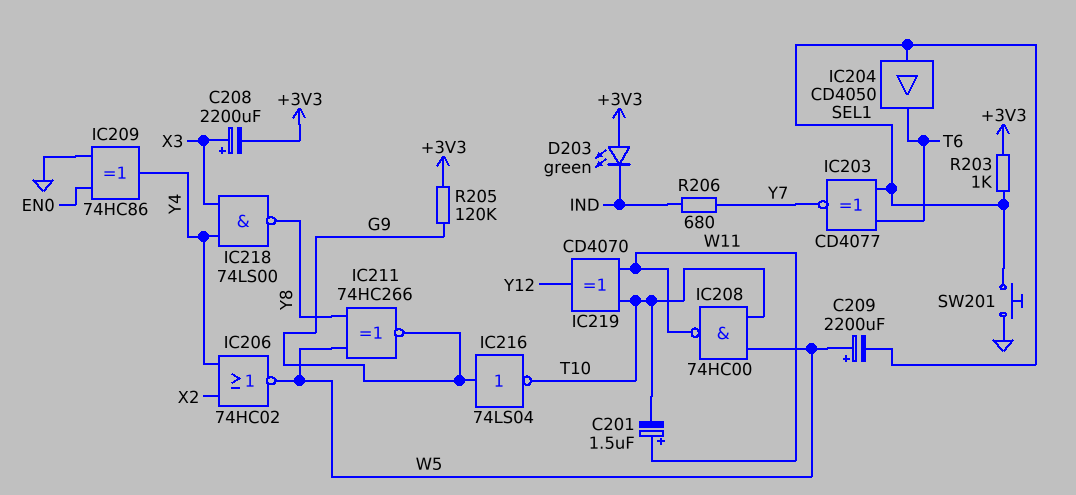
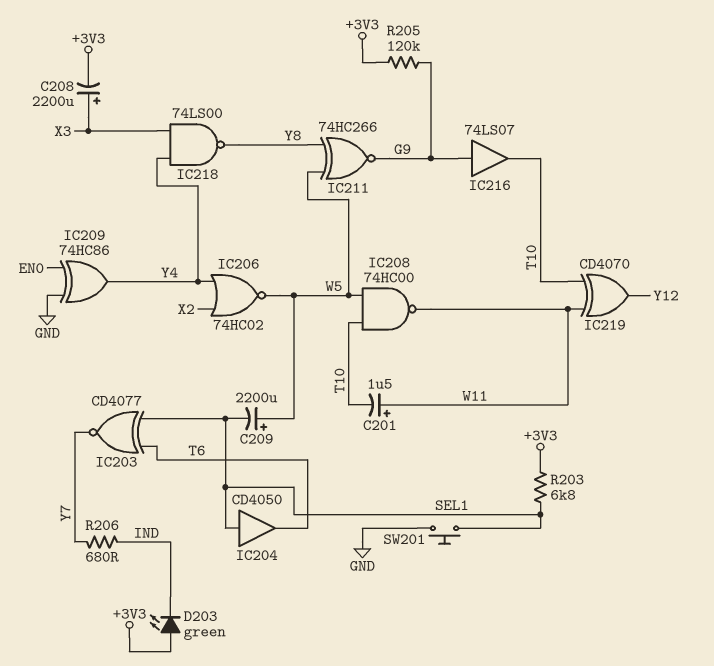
IC216: NOT 74LS04 (in G9, out T10) -> buffer 74LS07 (in G9, out T10)
R203: 1k (+3V3, SEL1) -> 6.8k (+3V3, SEL1)

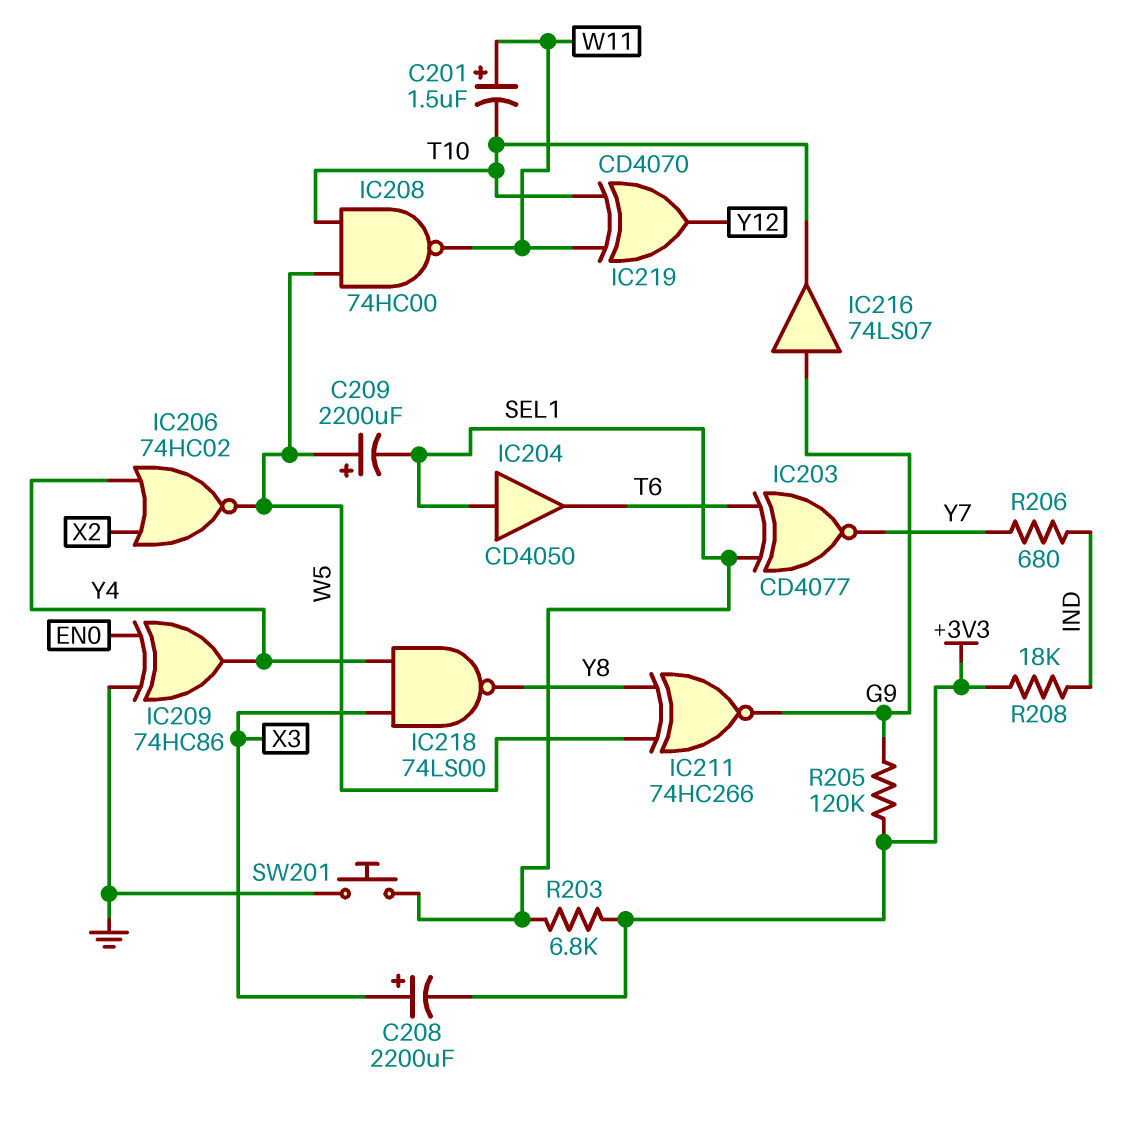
D203: LED green (A +3V3, K IND) -> none
R208: none -> 18k (+3V3, IND)

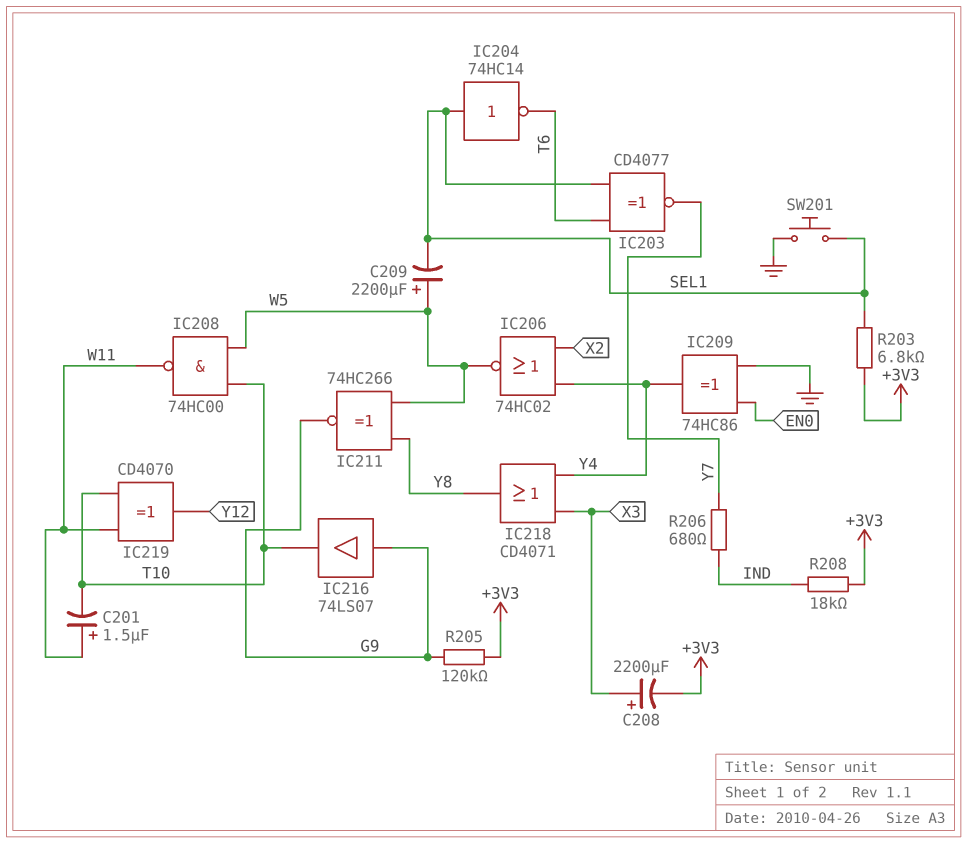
IC204: buffer CD4050 (in SEL1, out T6) -> NOT 74HC14 (in SEL1, out T6)
IC218: NAND 74LS00 (in X3, in Y4, out Y8) -> OR CD4071 (in X3, in Y4, out Y8)

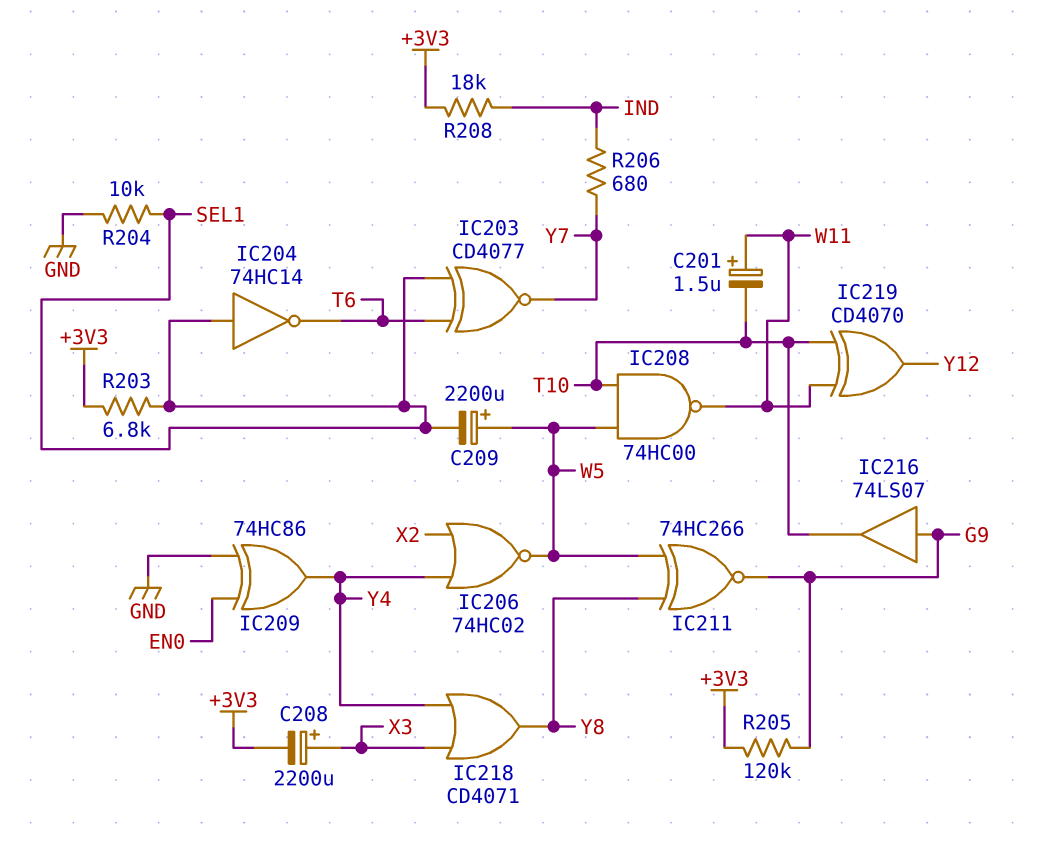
R204: none -> 10k (GND, SEL1)
SW201: button (GND, SEL1) -> none

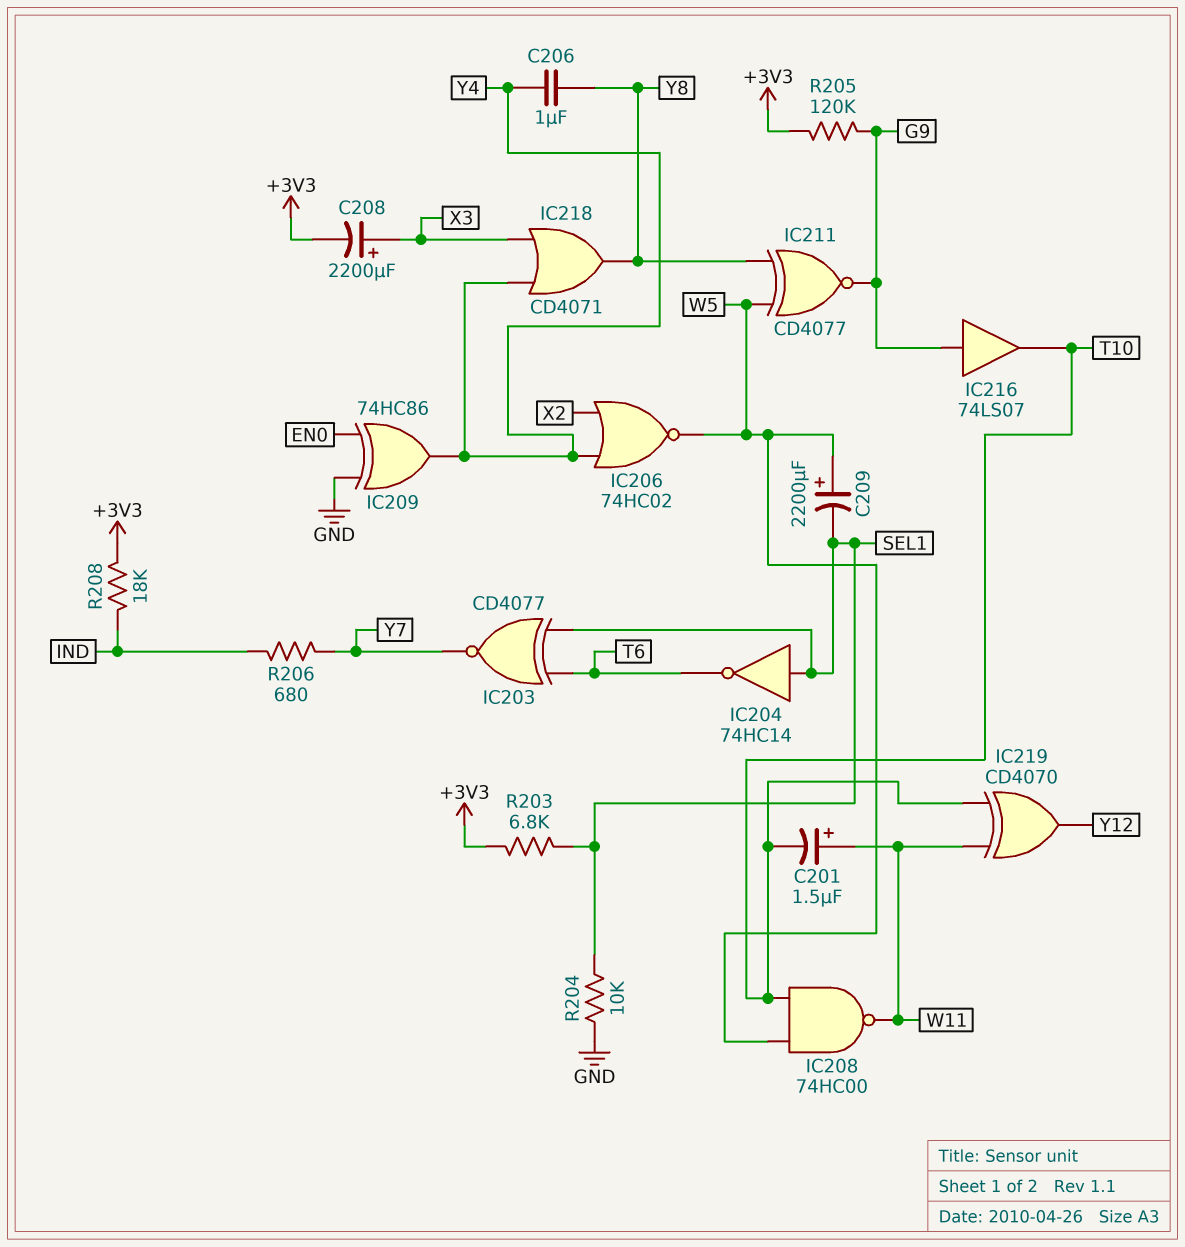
C206: none -> 1uF (Y4, Y8)
IC211: XNOR 74HC266 (in W5, in Y8, out G9) -> XNOR CD4077 (in W5, in Y8, out G9)

